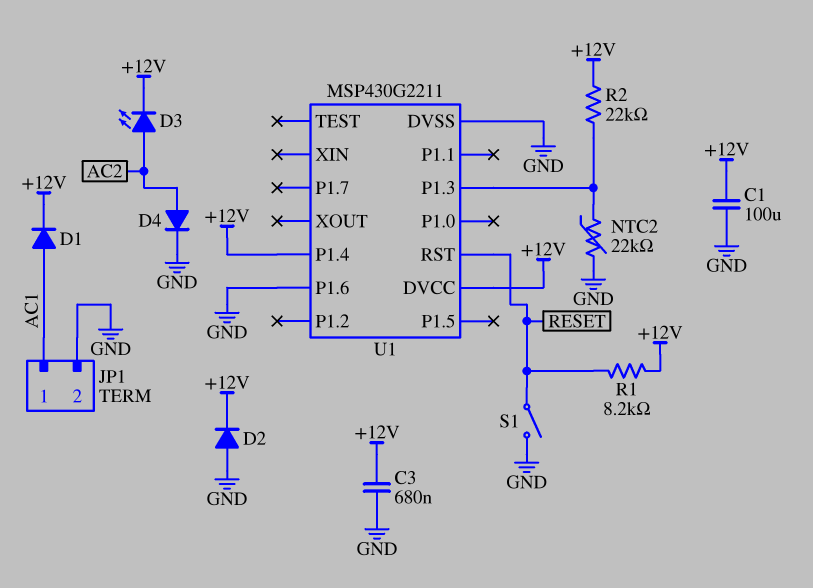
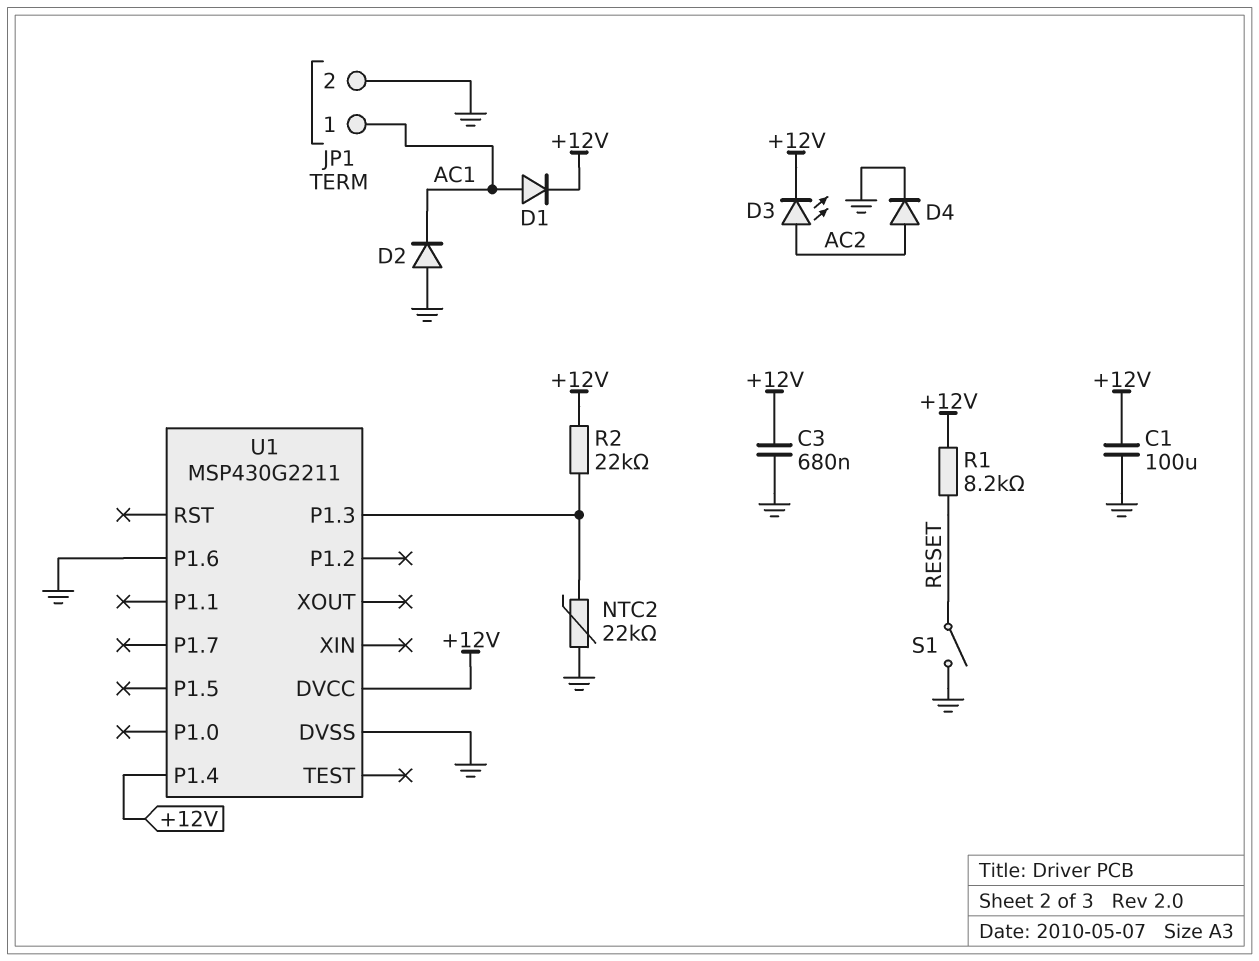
D2: diode (A GND, K +12V) -> diode (A GND, K AC1)
U1 pin RST: RESET -> none

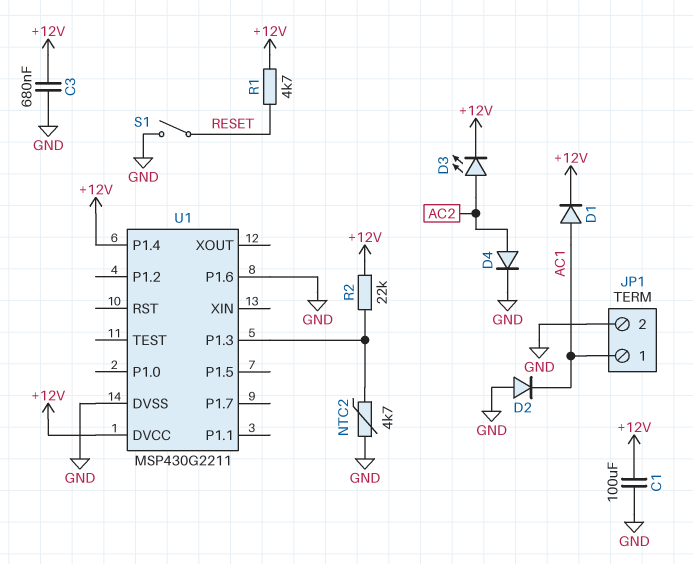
NTC2: 22k (GND, U1/P1.3) -> 4.7k (GND, U1/P1.3)
R1: 8.2k (+12V, RESET) -> 4.7k (+12V, RESET)

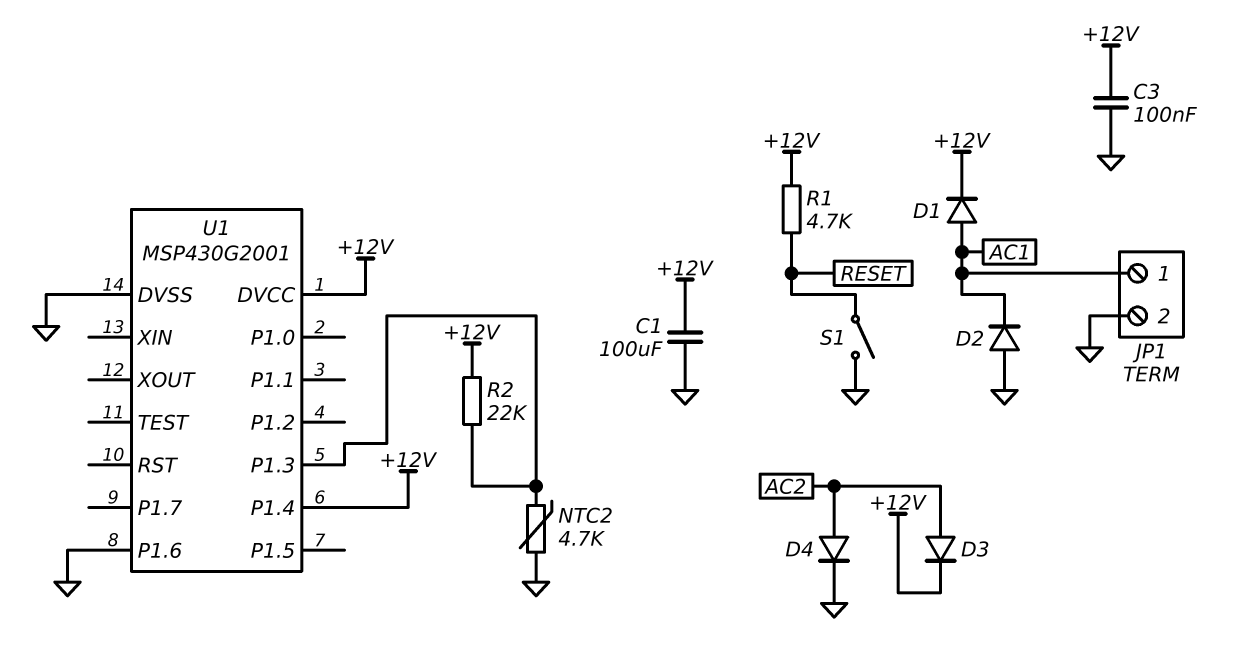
C3: 680nF (+12V, GND) -> 100nF (+12V, GND)
D3: LED (A AC2, K +12V) -> diode (A AC2, K +12V)
U1: MSP430G2211 -> MSP430G2001

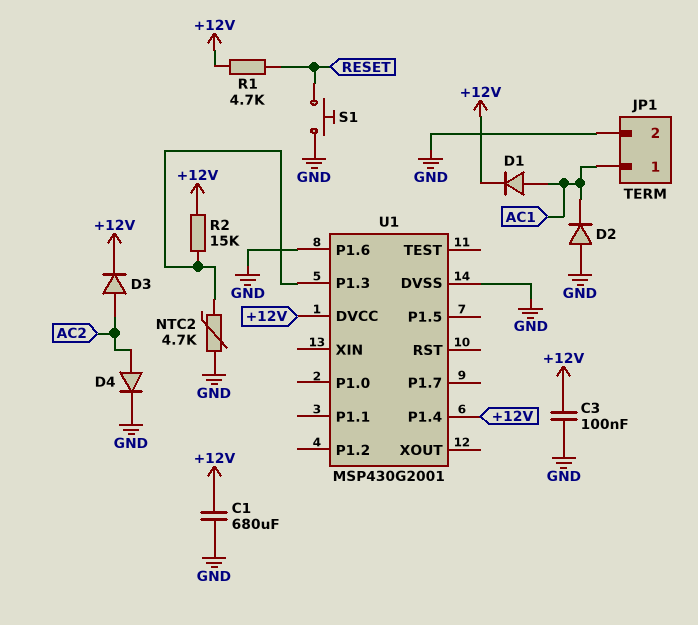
C1: 100uF (+12V, GND) -> 680uF (+12V, GND)
R2: 22k (+12V, U1/P1.3) -> 15k (+12V, U1/P1.3)
S1: switch (GND, RESET) -> button (GND, RESET)

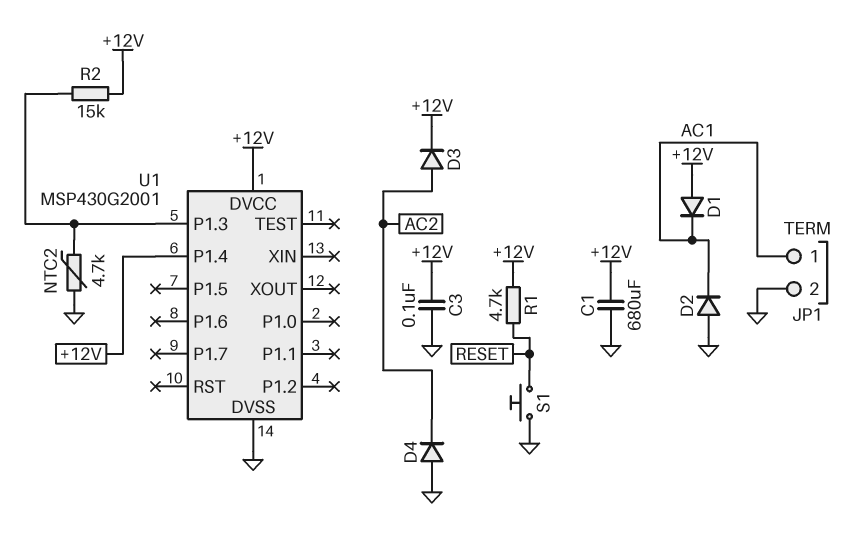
D1: diode (A AC1, K +12V) -> diode (A +12V, K AC1)
D4: diode (A AC2, K GND) -> diode (A GND, K AC2)
U1 pin P1.6: GND -> none

